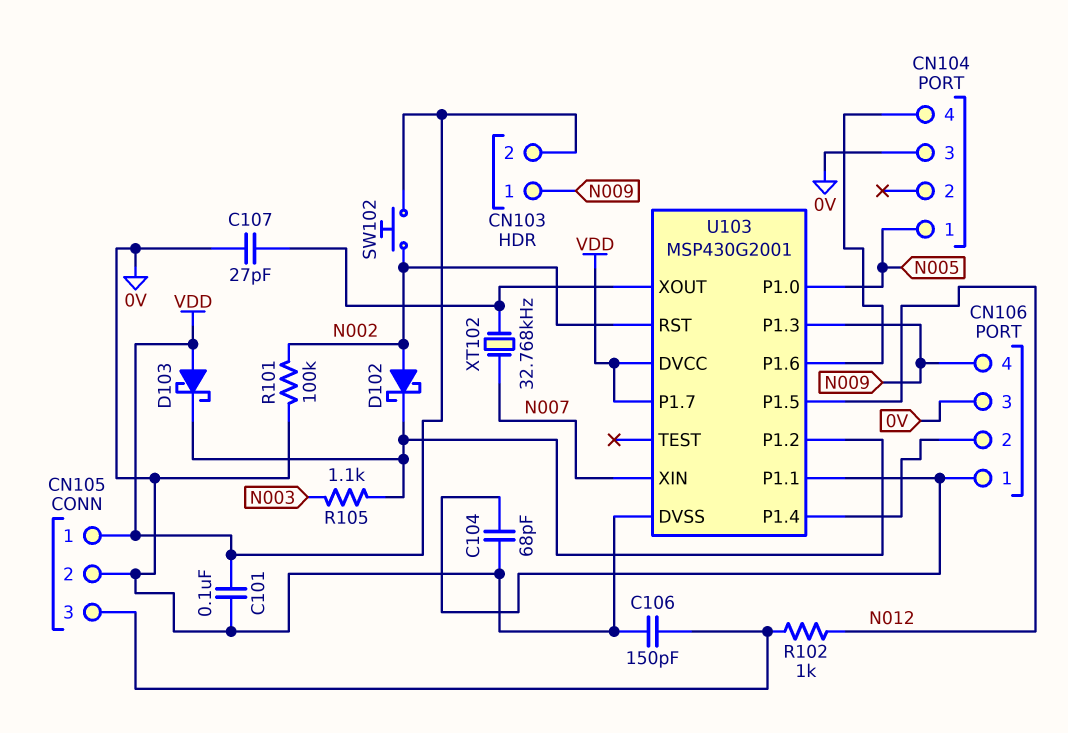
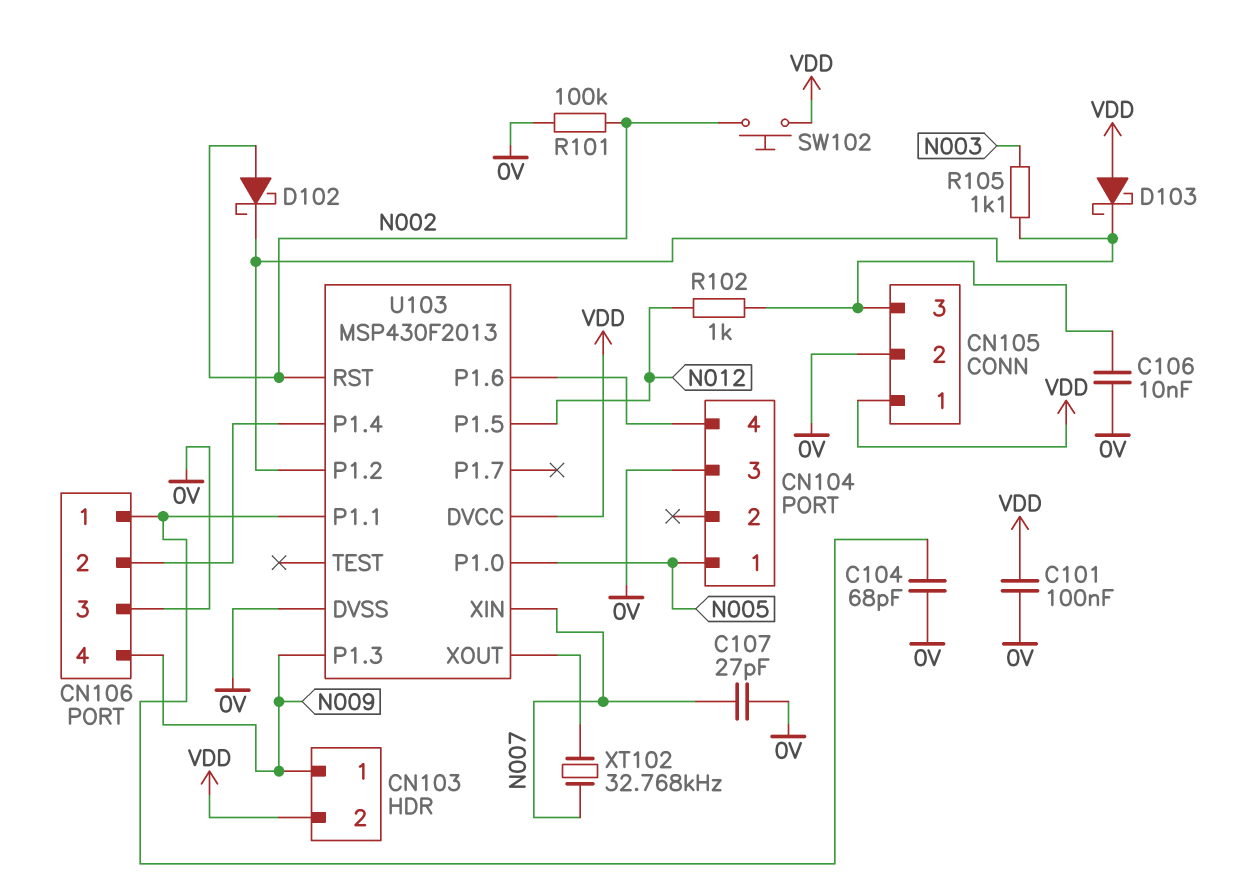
C106: 150pF (0V, CN105/3) -> 10nF (0V, CN105/3)
C107: 27pF (0V, U103/XOUT) -> 27pF (0V, N007)
U103: MSP430G2001 -> MSP430F2013
U103 pin P1.7: VDD -> none

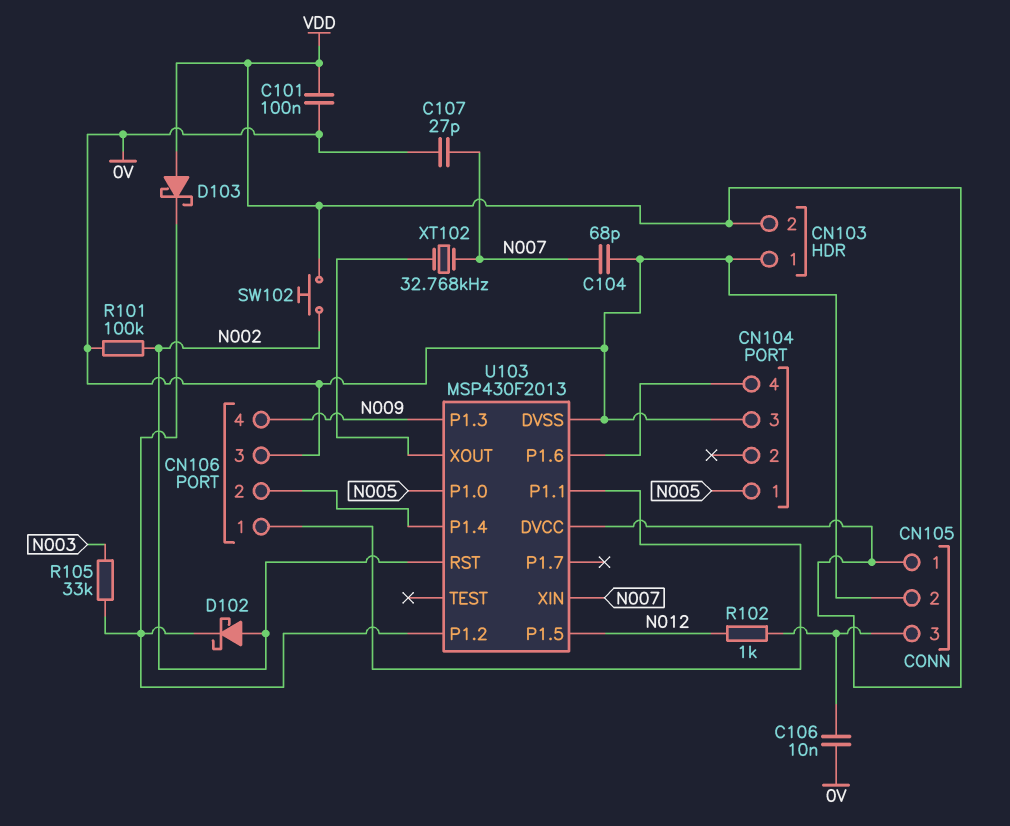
C104: 68pF (0V, CN106/1) -> 68pF (0V, N007)
CN103 pin 1: N009 -> 0V
R105: 1.1k (N003, U103/P1.2) -> 33k (N003, U103/P1.2)

